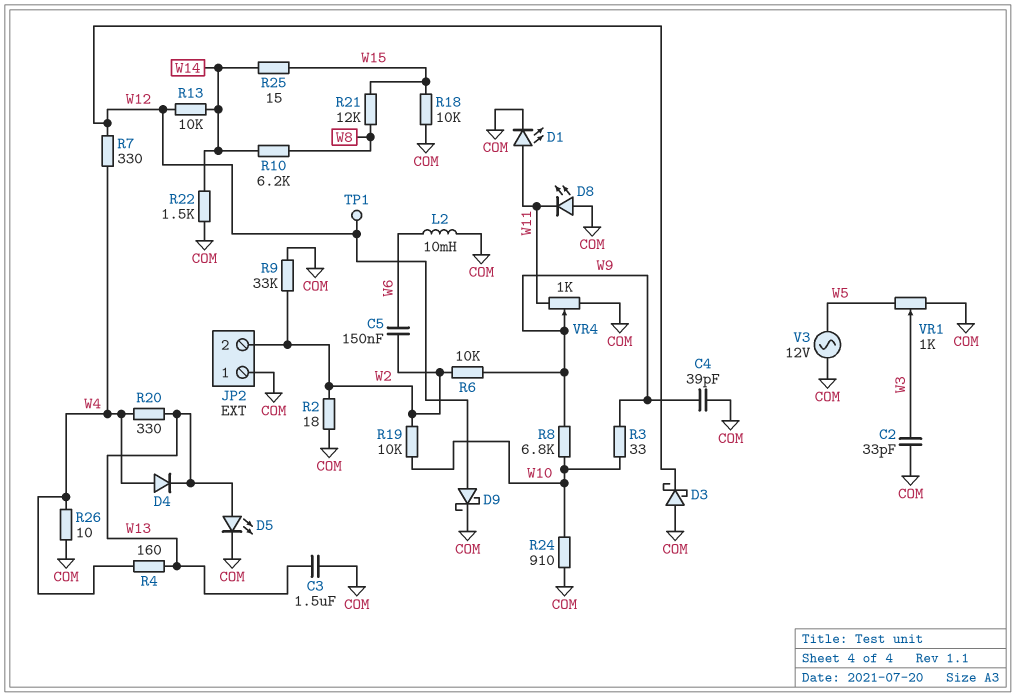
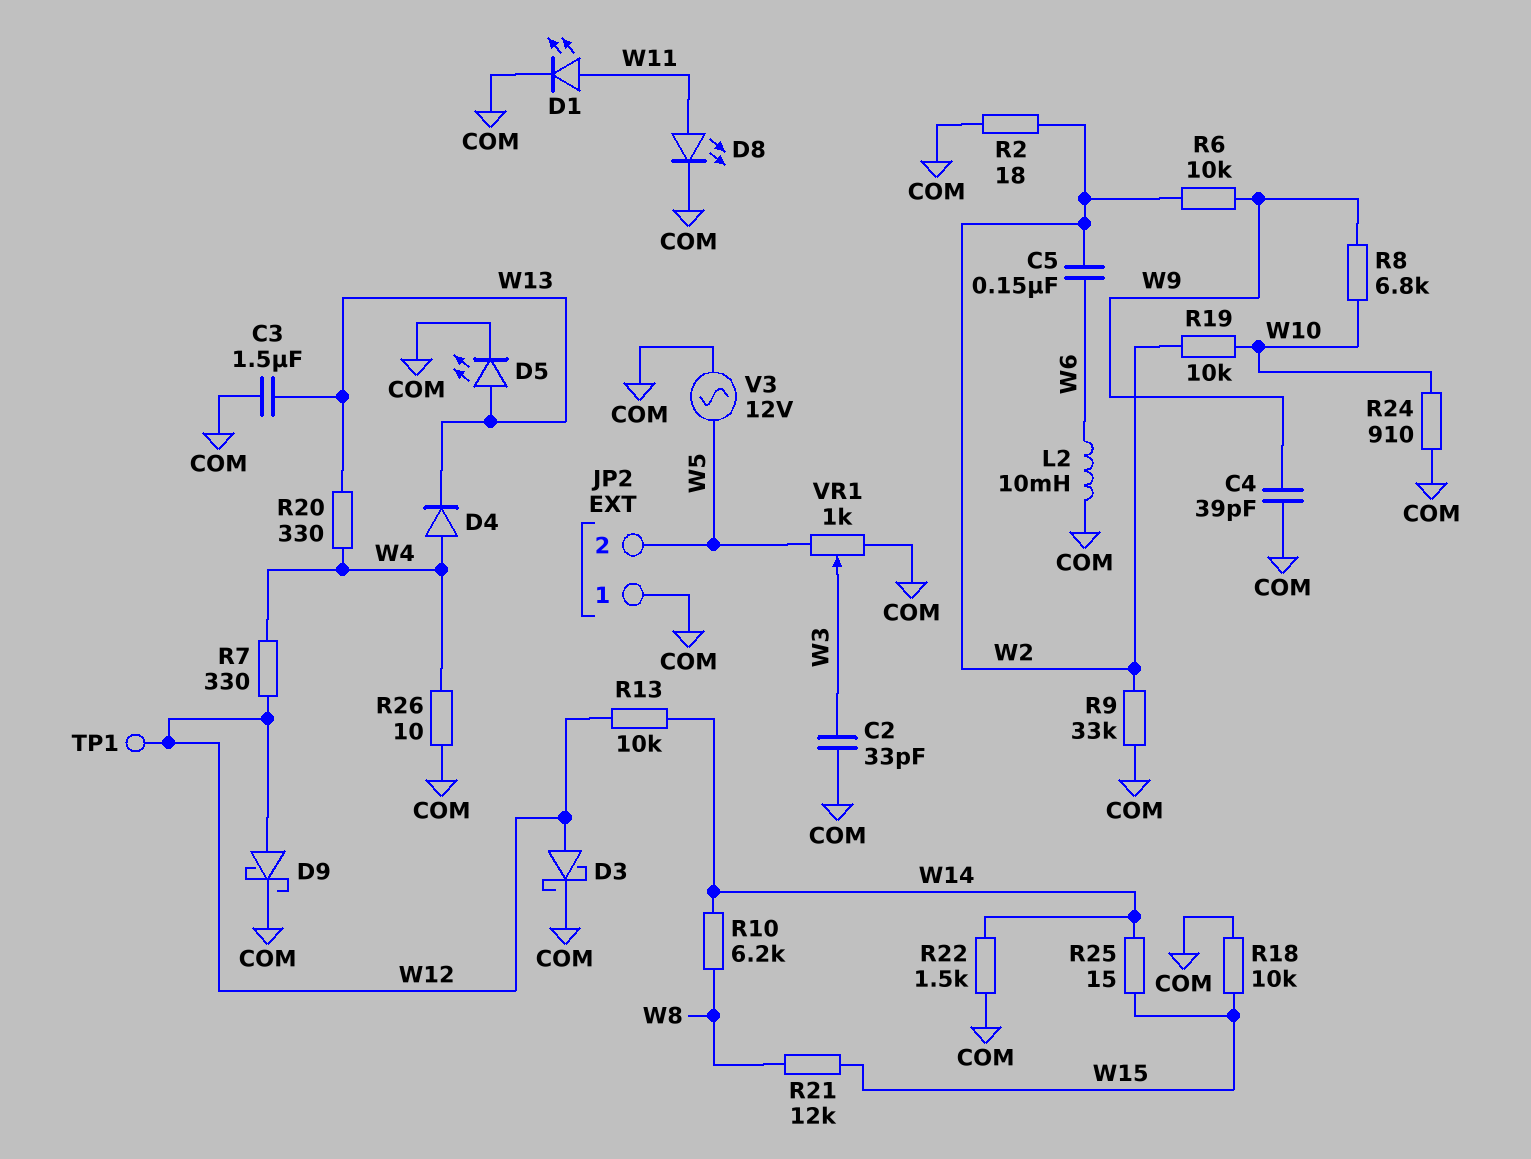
D3: schottky (A COM, K W12) -> schottky (A W12, K COM)
D8: LED (A COM, K W11) -> LED (A W11, K COM)
JP2 pin 2: W2 -> W5
R3: 33 (W9, W10) -> none
R4: 160 (W4, W13) -> none
VR4: 1k (COM, W11, wiper W9) -> none

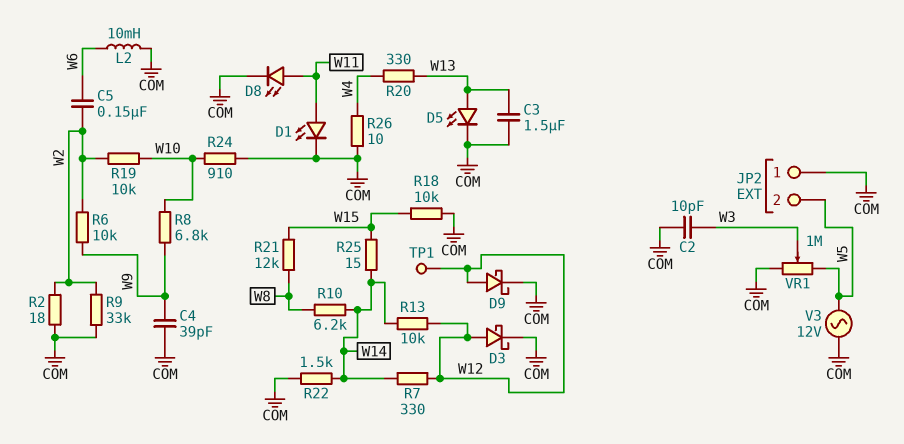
C2: 33pF (COM, W3) -> 10pF (COM, W3)
D4: diode (A W4, K W13) -> none
R7: 330 (W4, W12) -> 330 (W12, W14)
VR1: 1k (COM, W5, wiper W3) -> 1M (COM, W5, wiper W3)

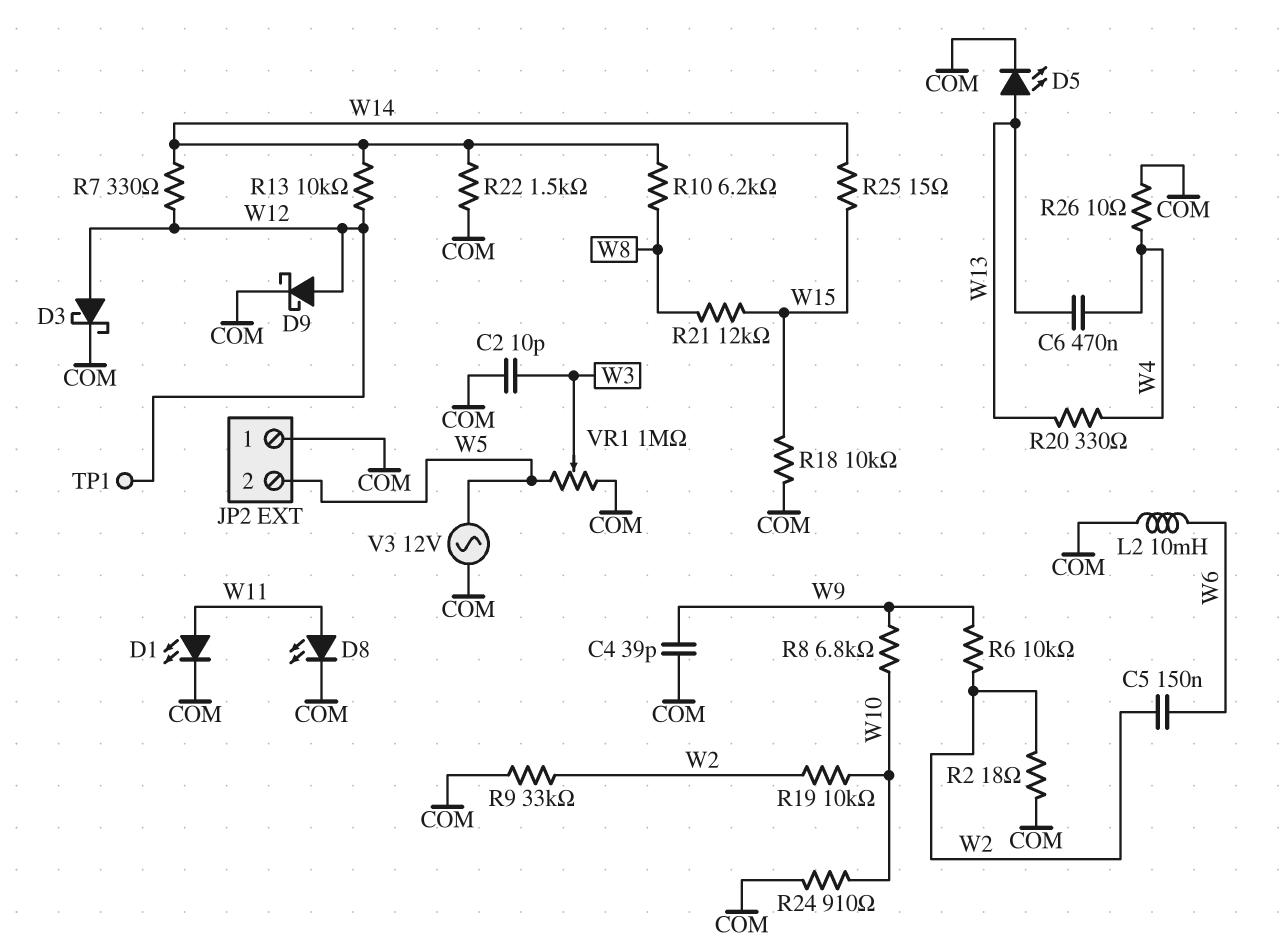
C3: 1.5uF (COM, W13) -> none
C6: none -> 470nF (W4, W13)

